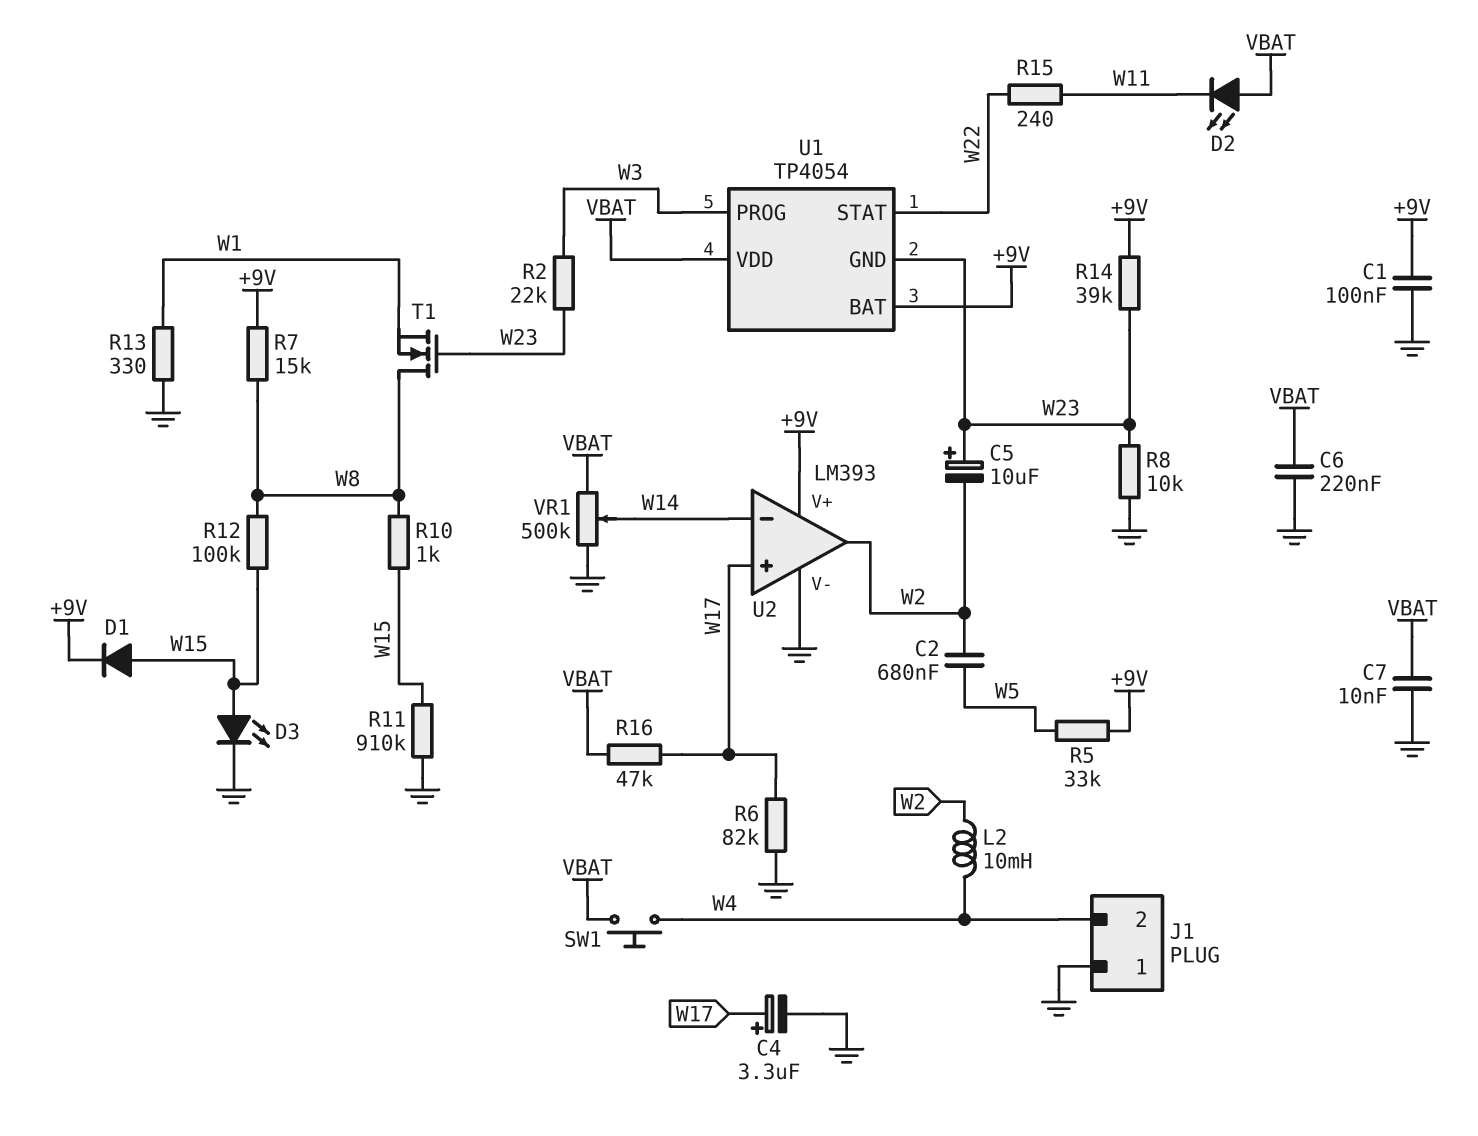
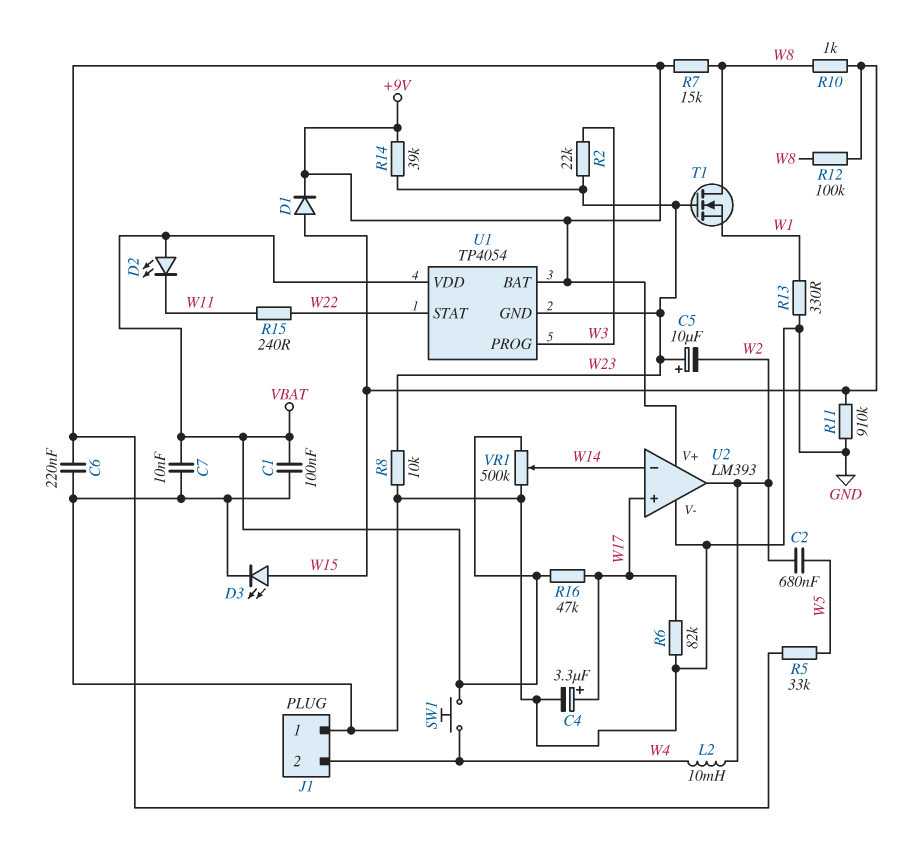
C1: 100nF (+9V, GND) -> 100nF (GND, VBAT)
C6: 220nF (GND, VBAT) -> 220nF (+9V, GND)

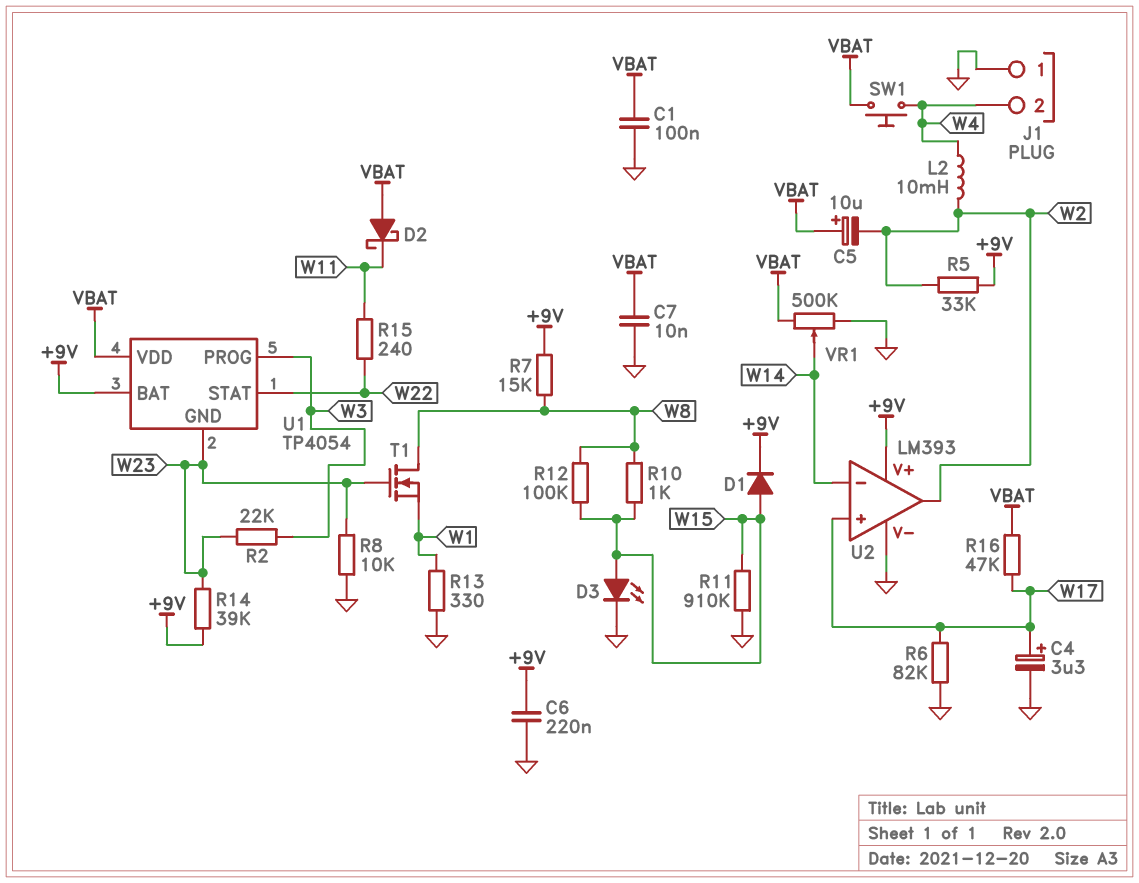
C2: 680nF (W2, W5) -> none
C5: 10uF (plus W23, minus W2) -> 10uF (plus VBAT, minus W2)
D2: LED (A VBAT, K W11) -> schottky (A VBAT, K W11)
R5: 33k (+9V, W5) -> 33k (+9V, W2)

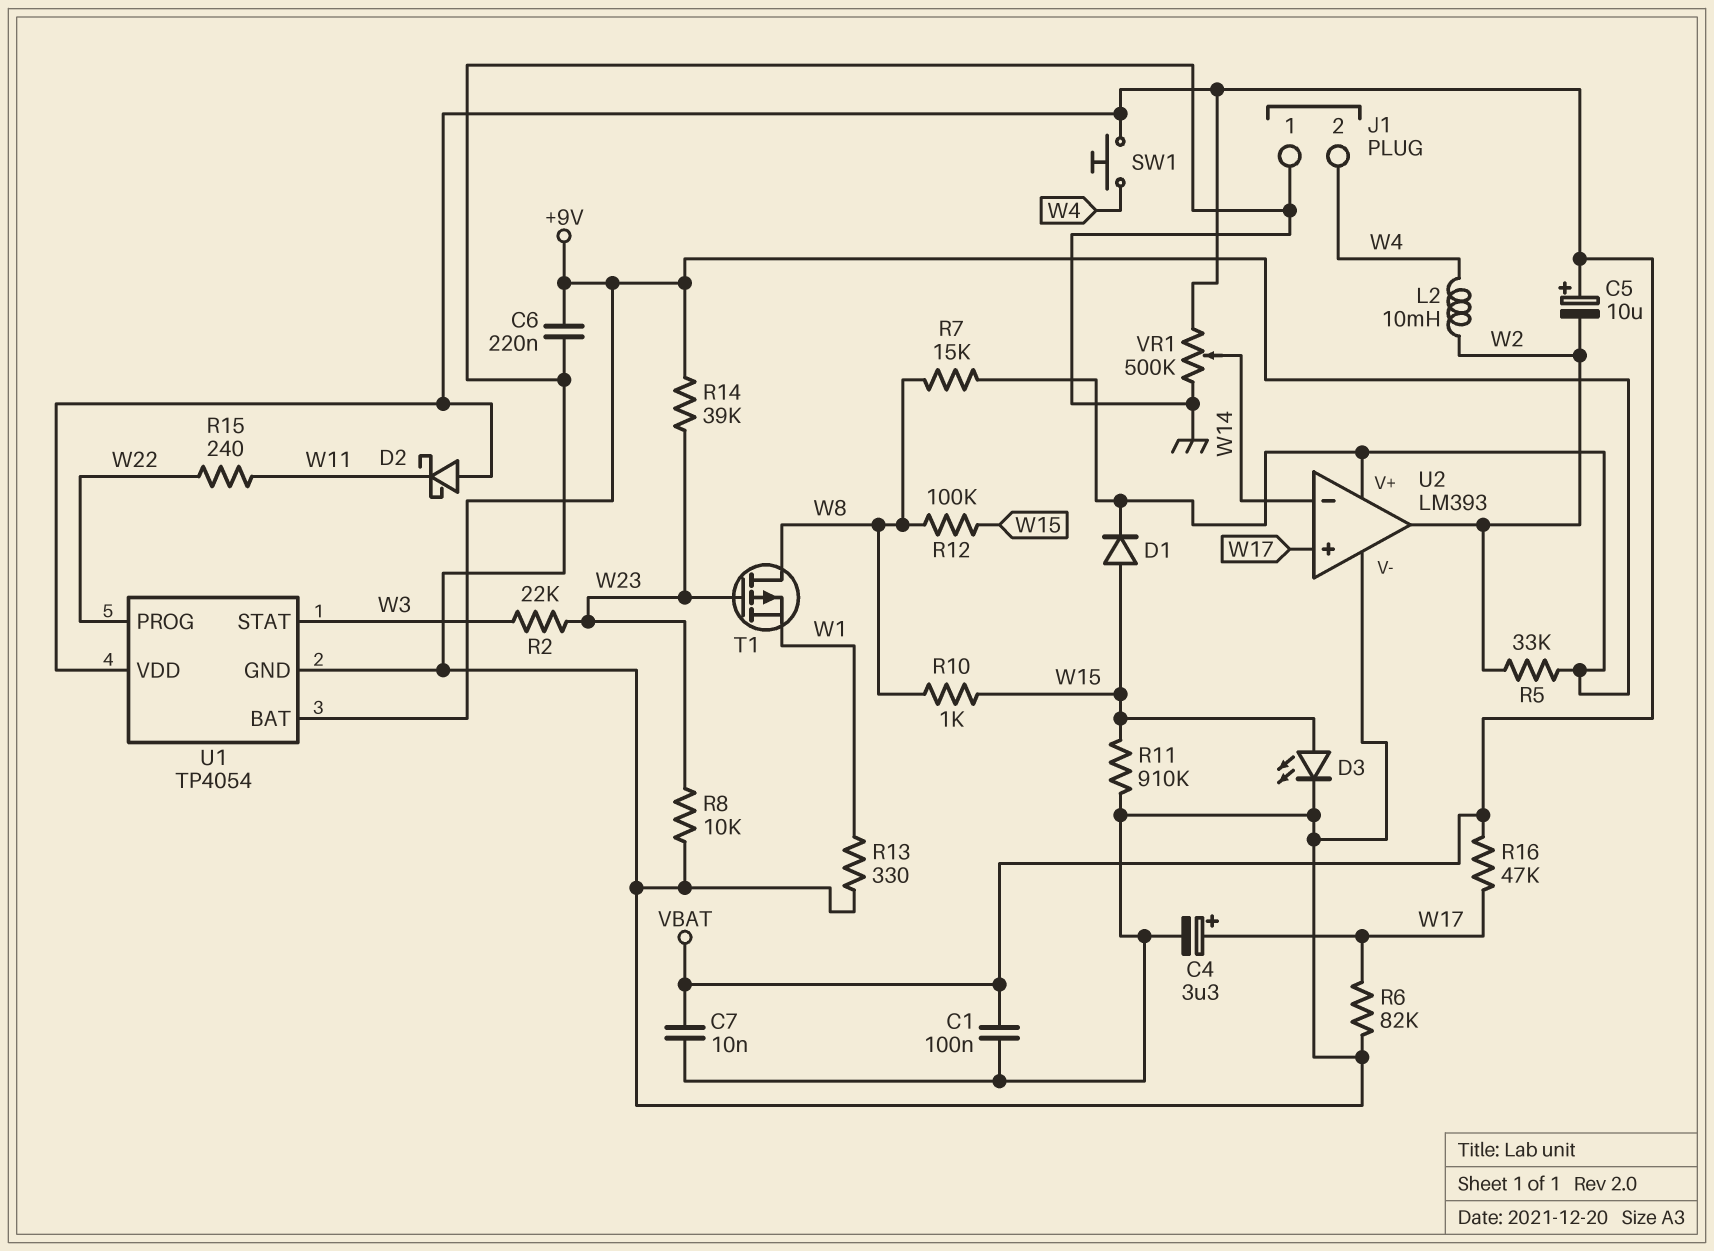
T1: NMOS (G W23, D W8, S W1) -> PMOS (G W23, D W8, S W1)
U1 pin GND: W23 -> GND
U1 pin PROG: W3 -> W22
U1 pin STAT: W22 -> W3

